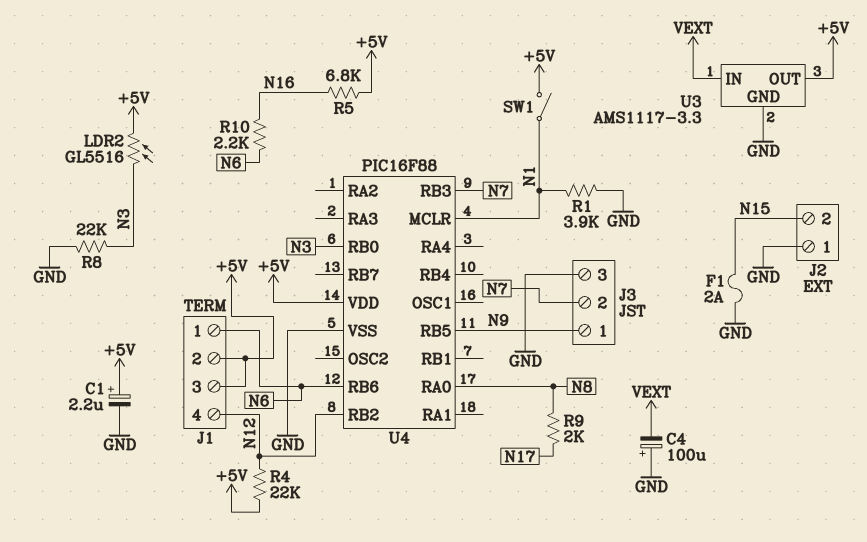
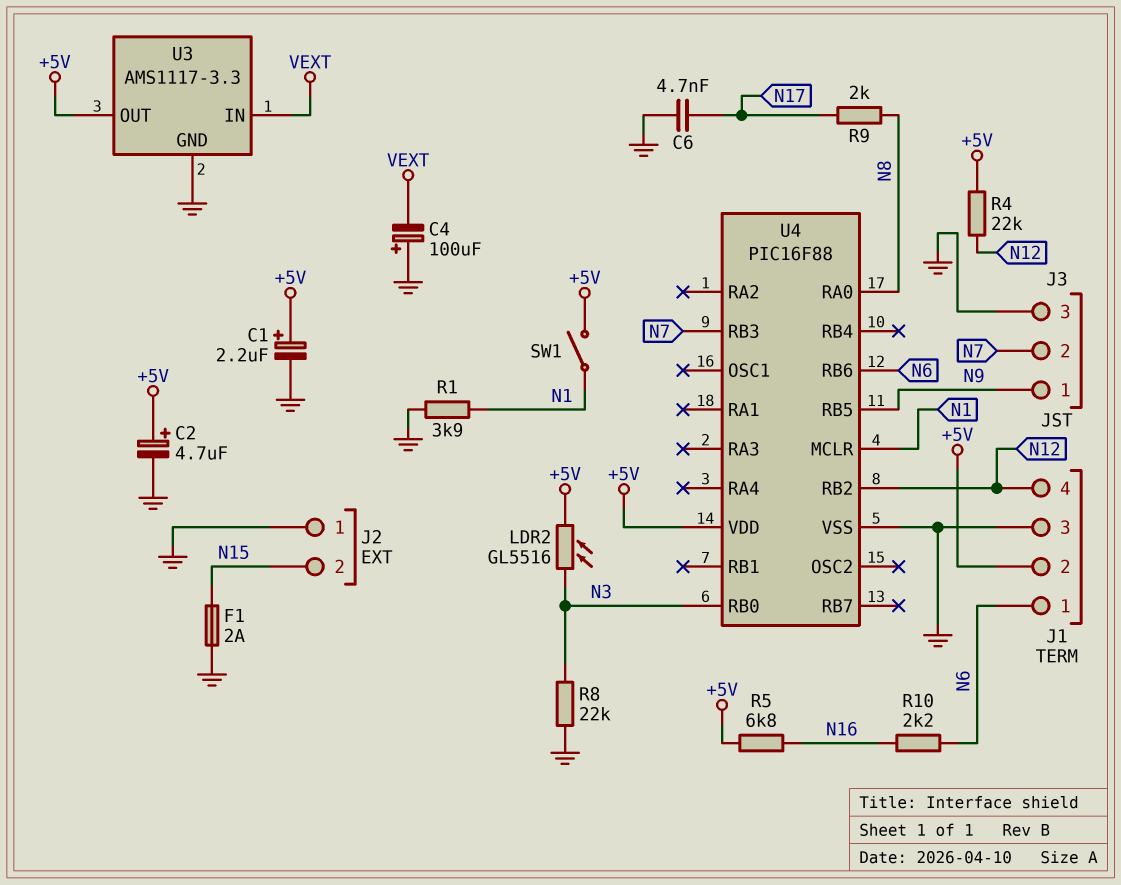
C2: none -> 4.7uF (plus +5V, minus GND)
C6: none -> 4.7nF (GND, N17)
J1 pin 3: +5V -> GND

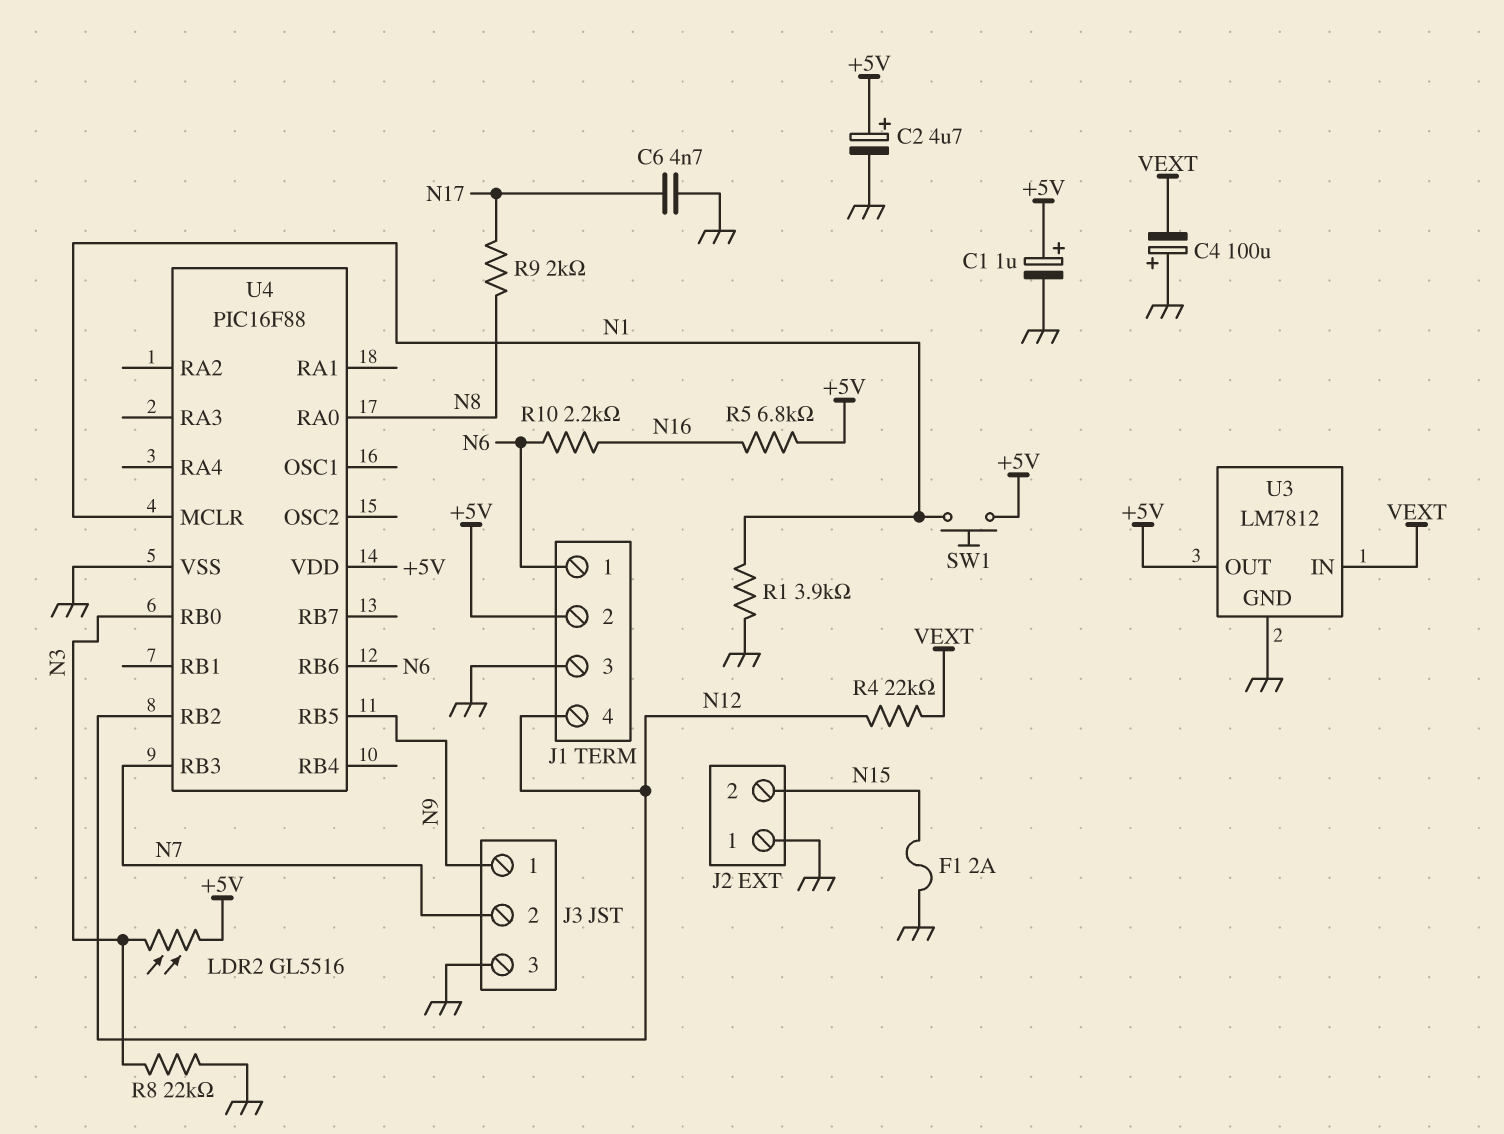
C1: 2.2uF (plus +5V, minus GND) -> 1uF (plus +5V, minus GND)
R4: 22k (+5V, N12) -> 22k (N12, VEXT)
SW1: switch (+5V, N1) -> button (+5V, N1)
U3: AMS1117-3.3 -> LM7812

